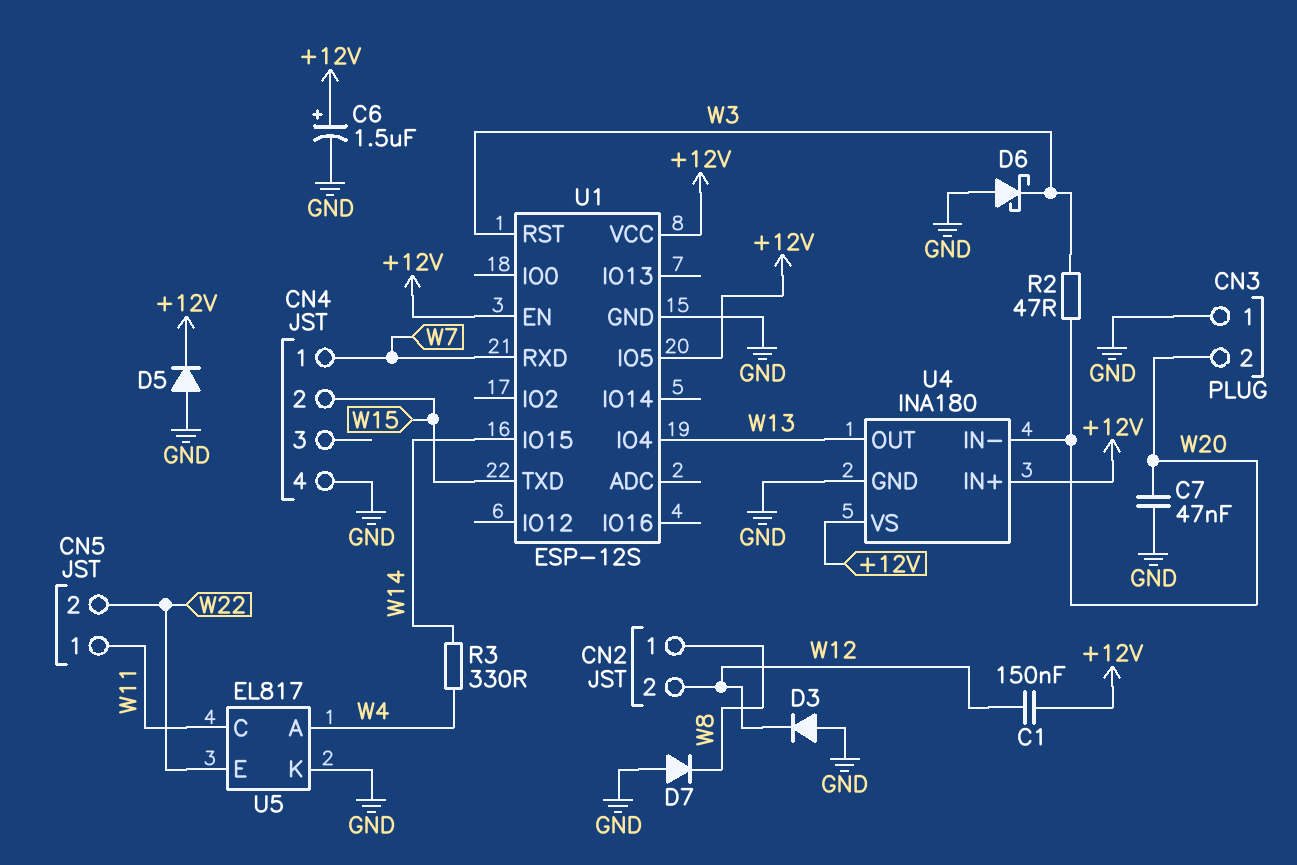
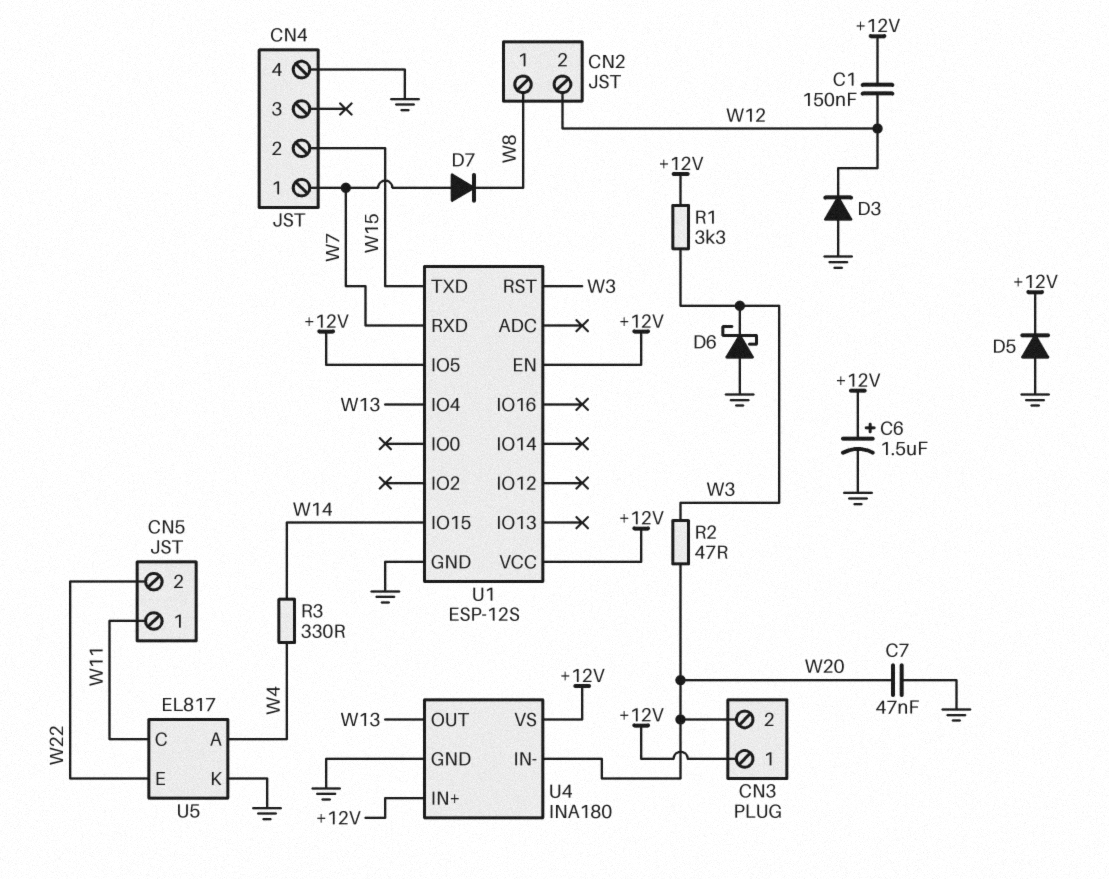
CN3 pin 1: GND -> +12V
D7: diode (A GND, K W8) -> diode (A W7, K W8)
R1: none -> 3.3k (+12V, W3)

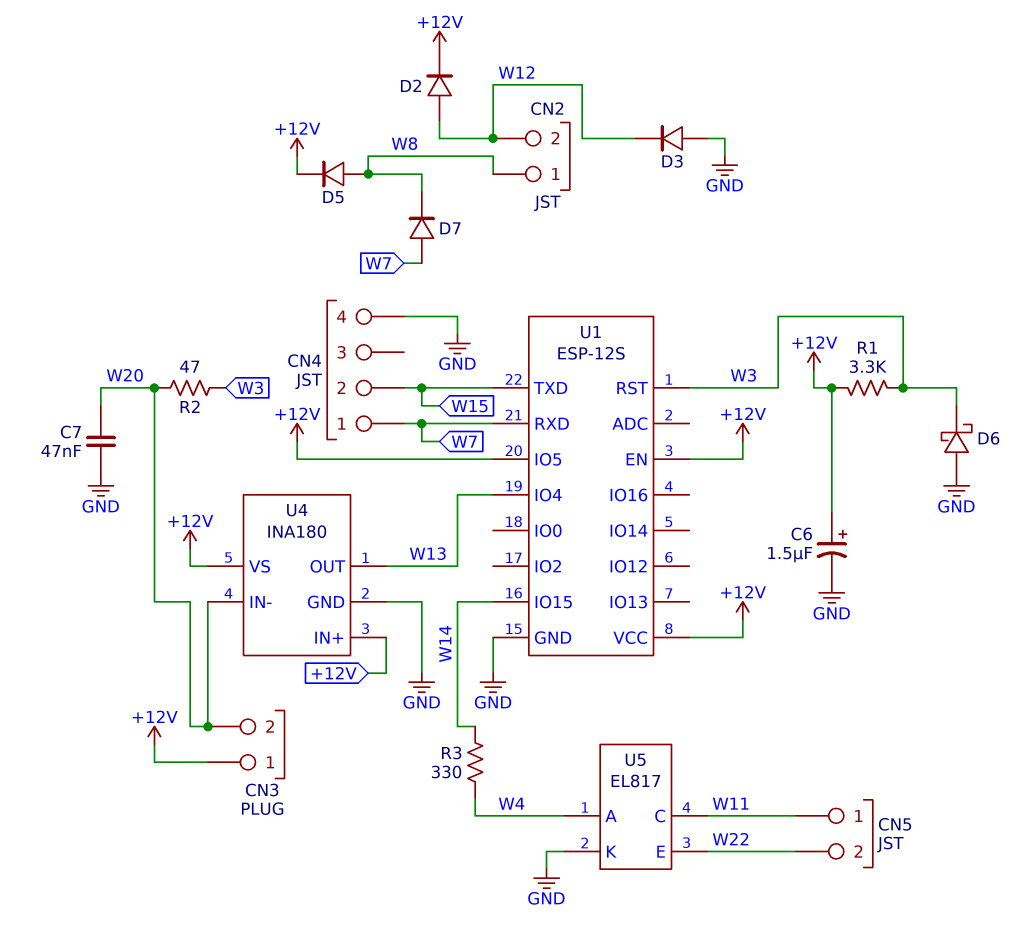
C1: 150nF (+12V, W12) -> none
D2: none -> diode (A W12, K +12V)
D5: diode (A GND, K +12V) -> diode (A W8, K +12V)

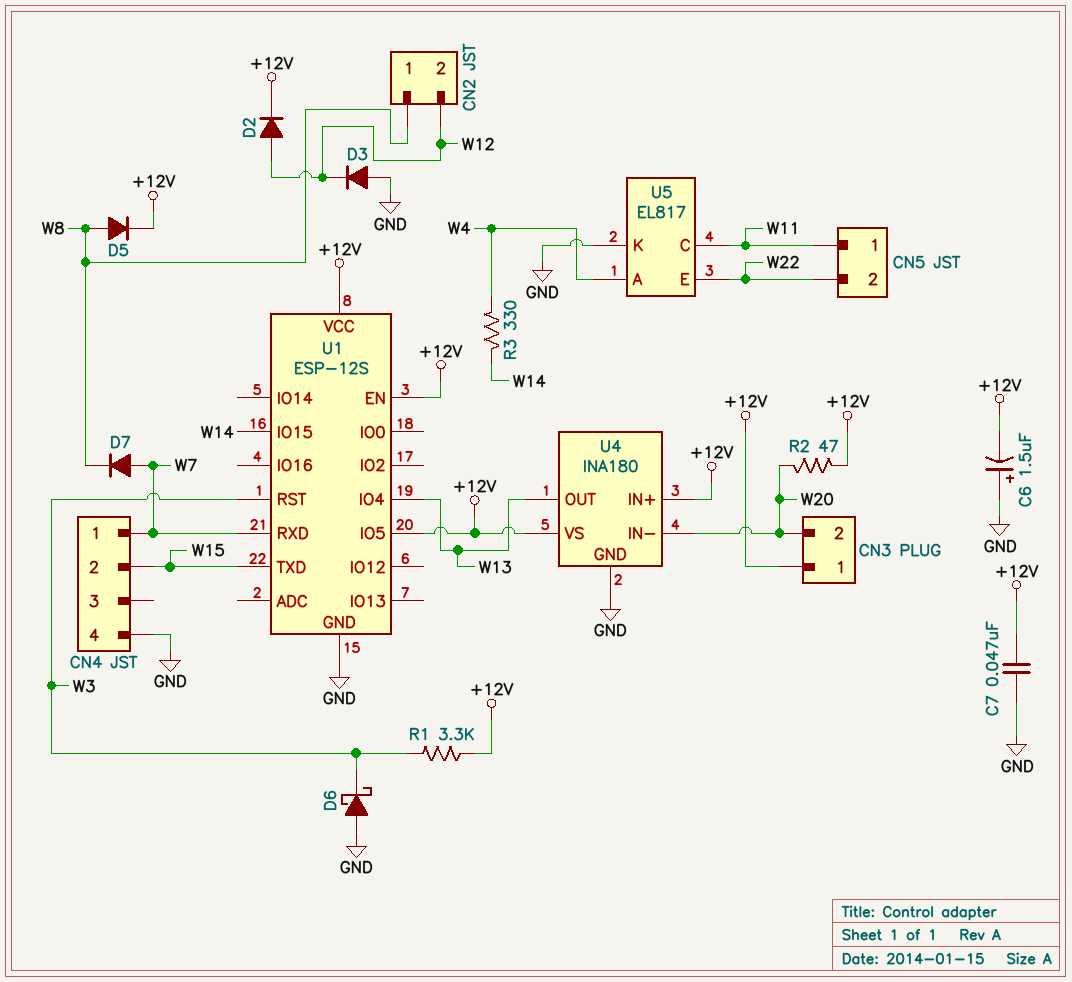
C6: 1.5uF (plus +12V, minus GND) -> 1.5uF (plus GND, minus +12V)
C7: 47nF (GND, W20) -> 47nF (+12V, GND)
R2: 47 (W3, W20) -> 47 (+12V, W20)

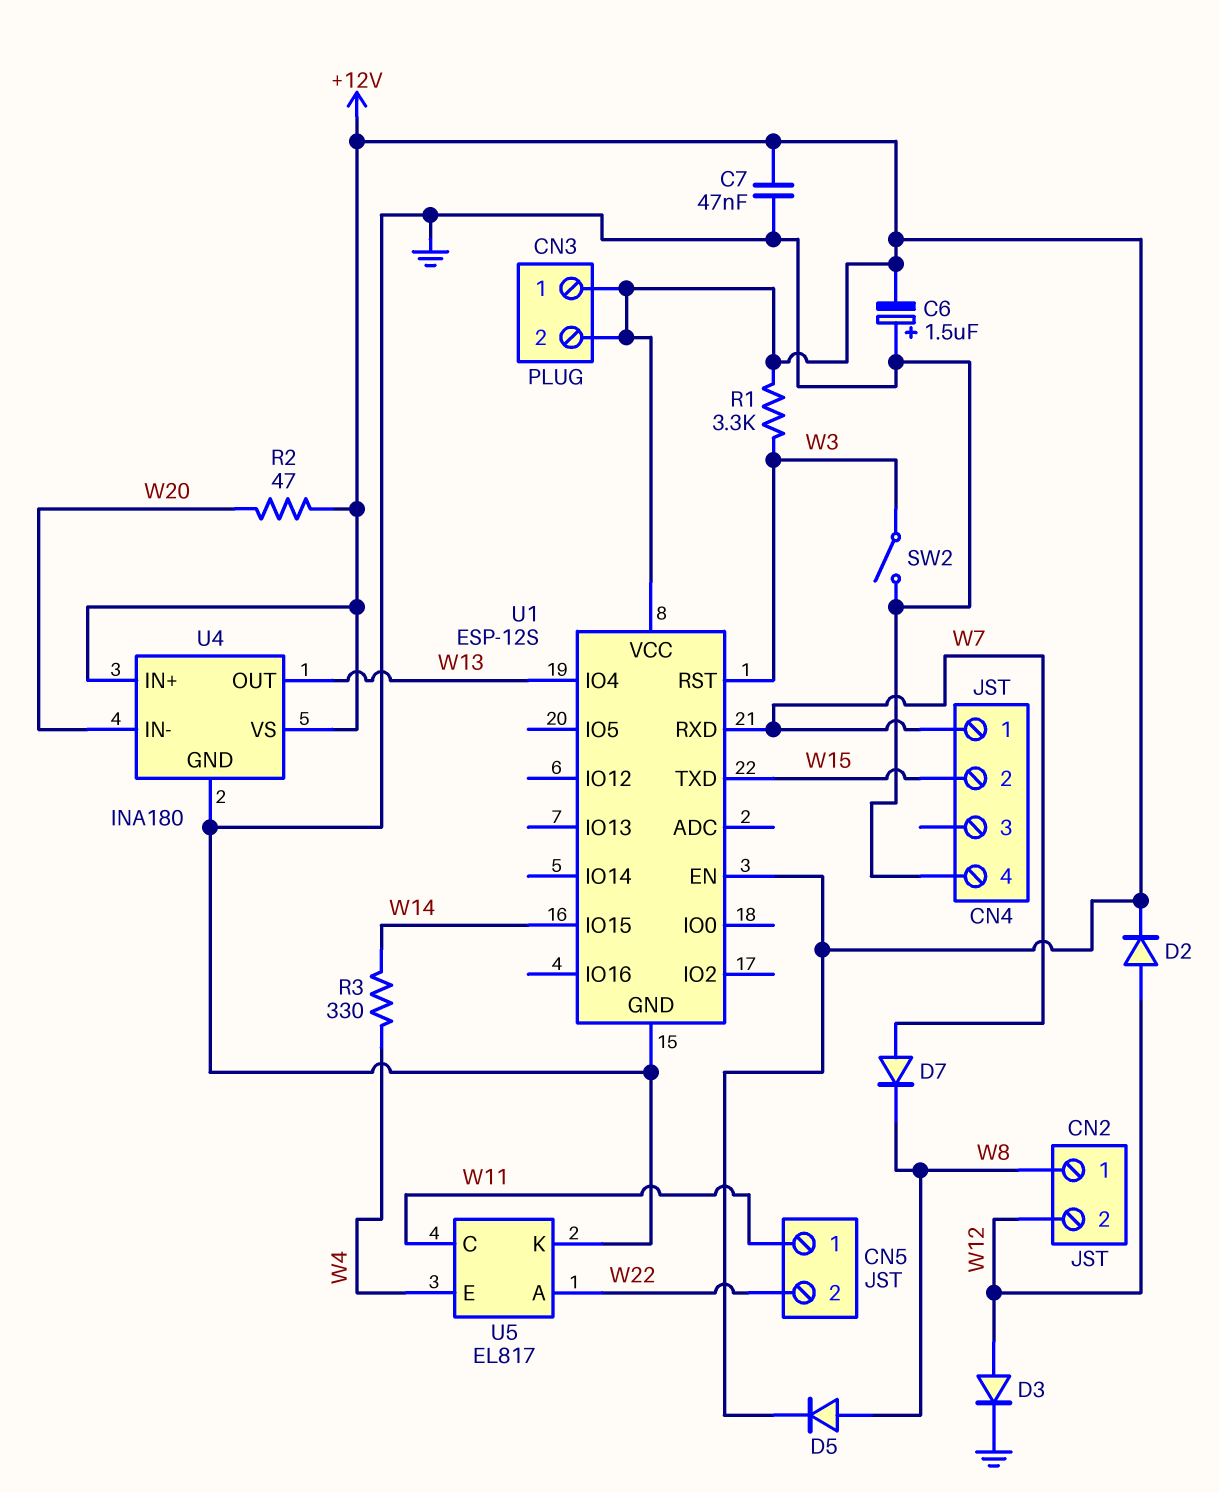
CN3 pin 2: W20 -> +12V
D3: diode (A GND, K W12) -> diode (A W12, K GND)
D6: schottky (A GND, K W3) -> none
SW2: none -> switch (GND, W3)
U1 pin IO5: +12V -> none
U5 pin A: W4 -> W22
U5 pin E: W22 -> W4

